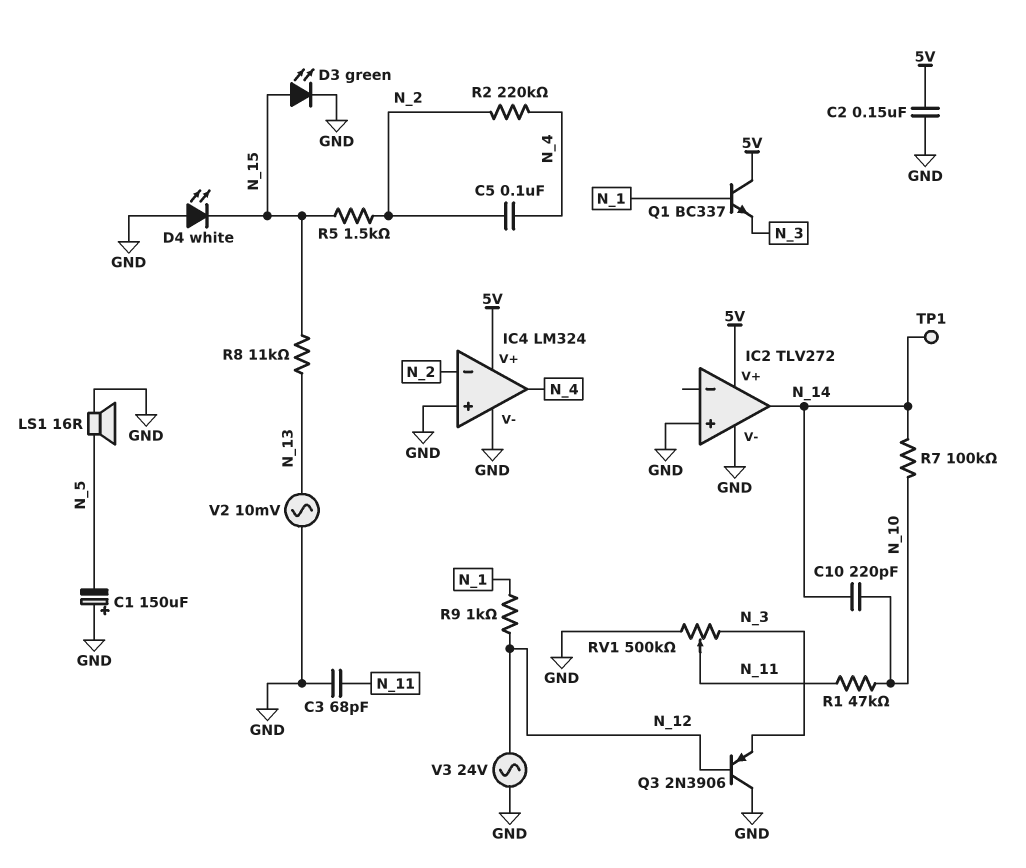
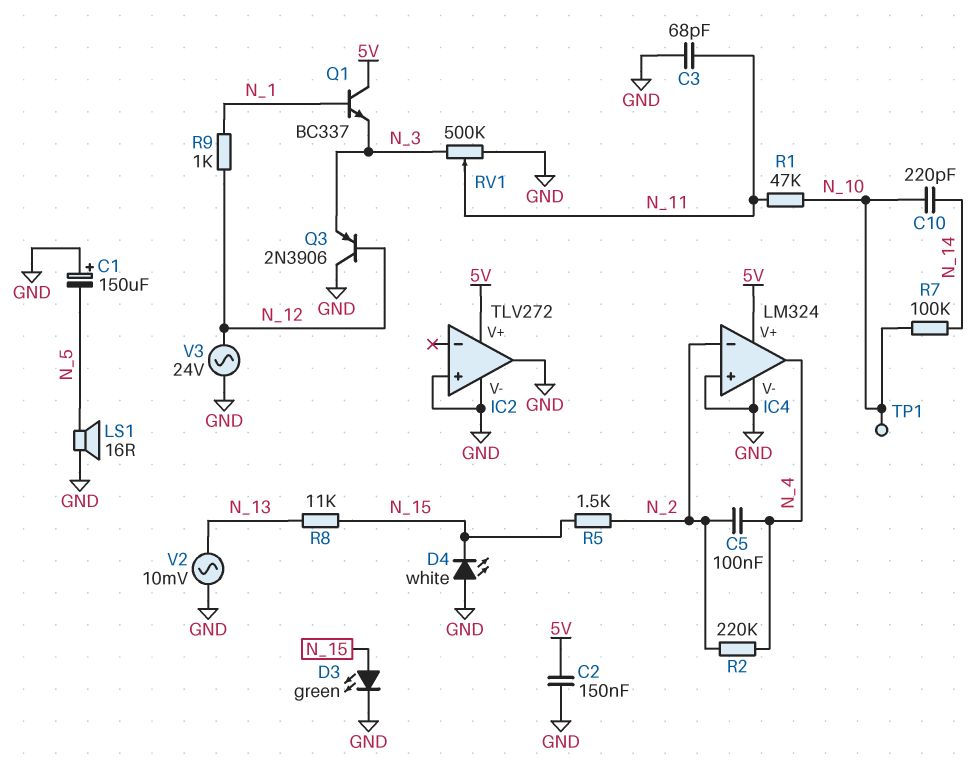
IC2 pin out: N_14 -> GND
TP1: test point (N_14) -> test point (N_10)

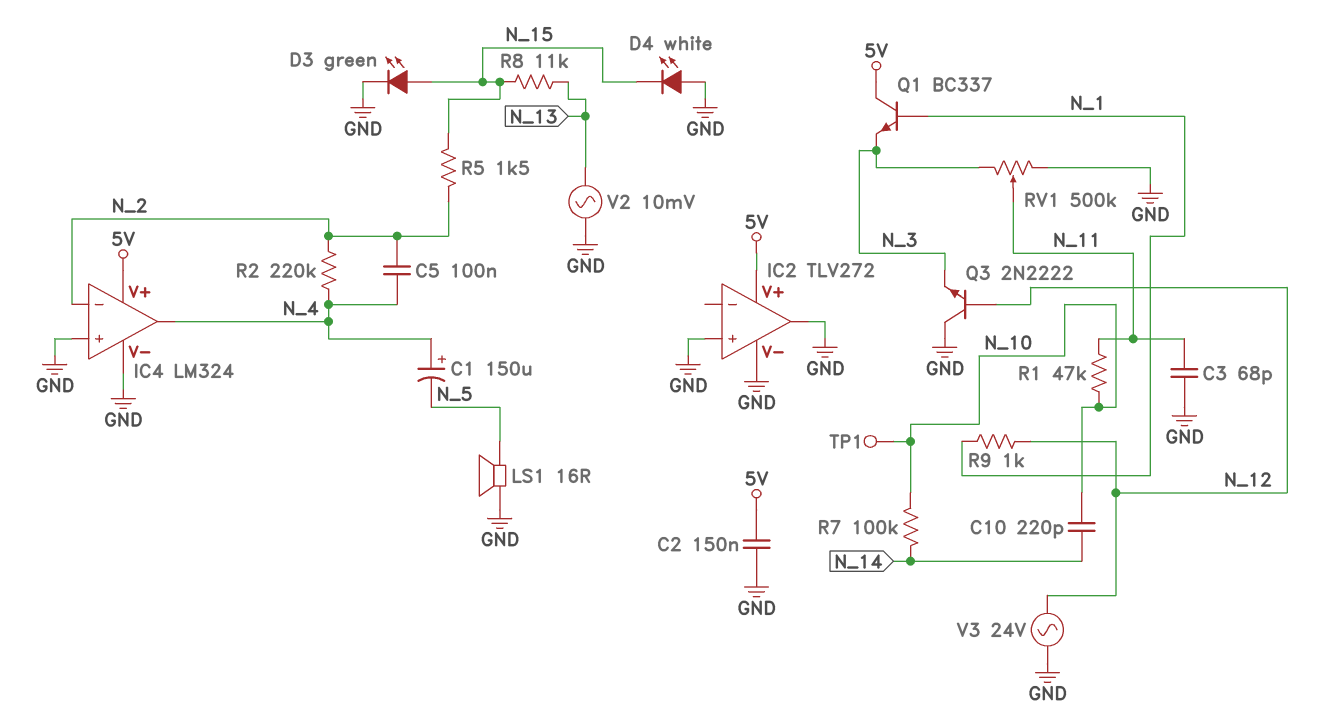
C1: 150uF (plus GND, minus N_5) -> 150uF (plus N_4, minus N_5)
Q3: PNP 2N3906 (B N_12, C GND, E N_3) -> NPN 2N2222 (B N_12, C GND, E N_3)

